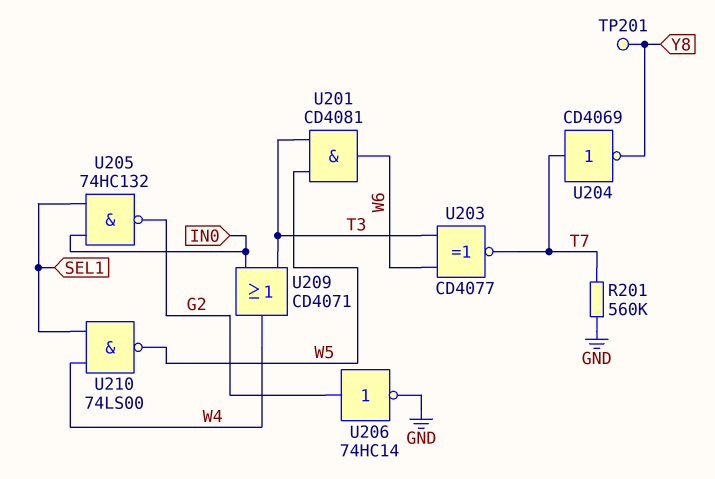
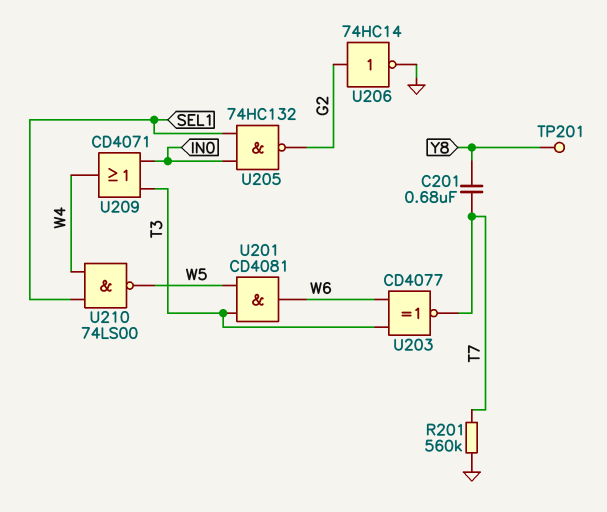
C201: none -> 680nF (T7, Y8)
U204: NOT CD4069 (in T7, out Y8) -> none

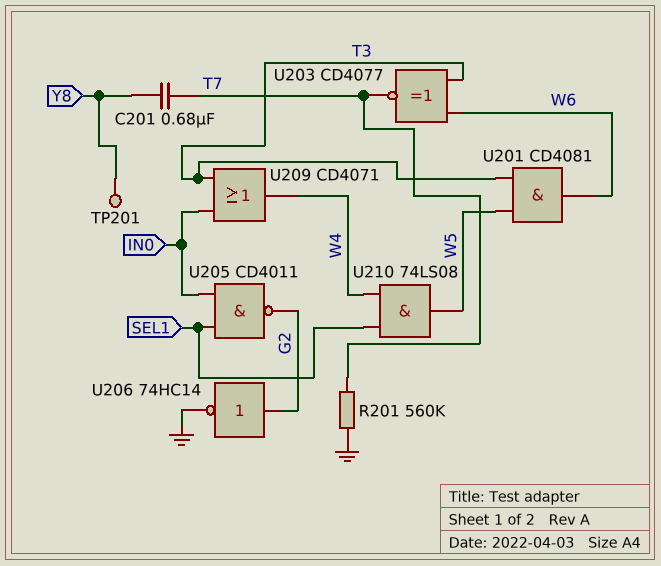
U205: NAND 74HC132 (in IN0, in SEL1, out G2) -> NAND CD4011 (in IN0, in SEL1, out G2)
U210: NAND 74LS00 (in SEL1, in W4, out W5) -> AND 74LS08 (in SEL1, in W4, out W5)

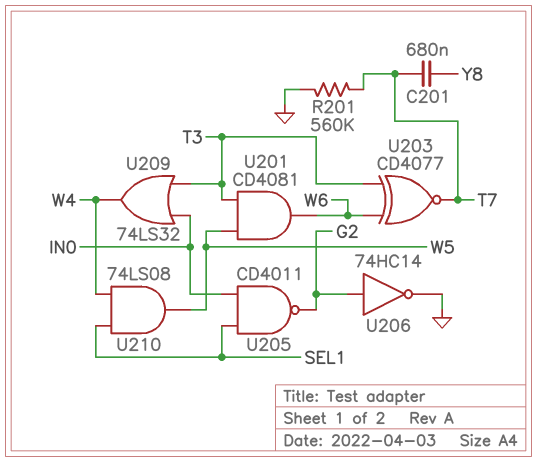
TP201: test point (Y8) -> none
U209: OR CD4071 (in IN0, in T3, out W4) -> OR 74LS32 (in IN0, in T3, out W4)

